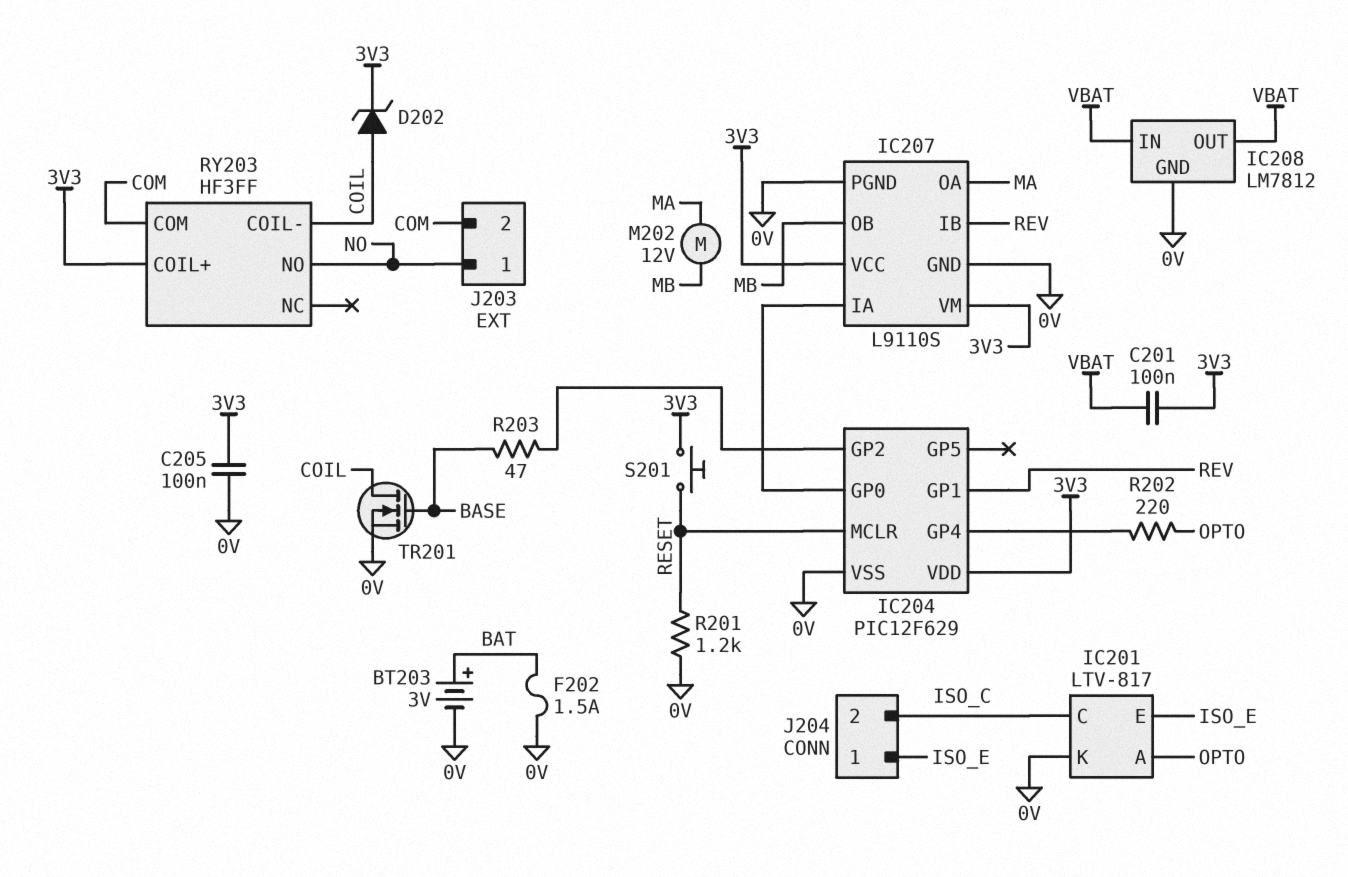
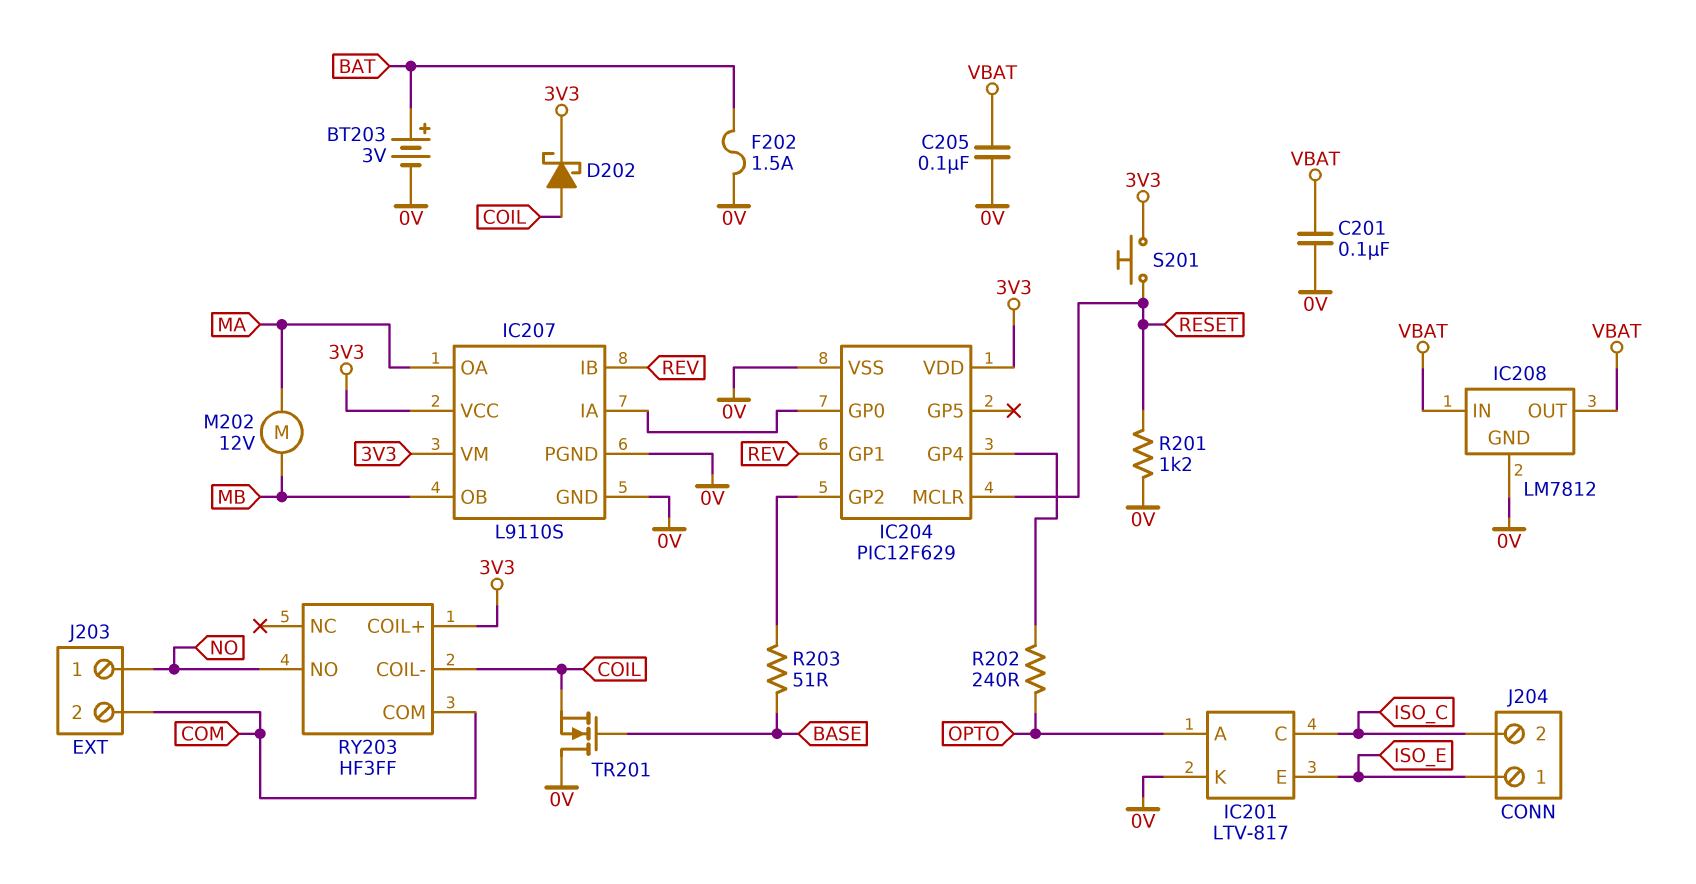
C201: 100nF (3V3, VBAT) -> 100nF (0V, VBAT)
C205: 100nF (0V, 3V3) -> 100nF (0V, VBAT)
D202: zener (A COIL, K 3V3) -> schottky (A COIL, K 3V3)
R202: 220 (IC204/GP4, OPTO) -> 240 (IC204/GP4, OPTO)
R203: 47 (BASE, IC204/GP2) -> 51 (BASE, IC204/GP2)
TR201: NMOS (G BASE, D COIL, S 0V) -> NMOS (G BASE, D 0V, S COIL)

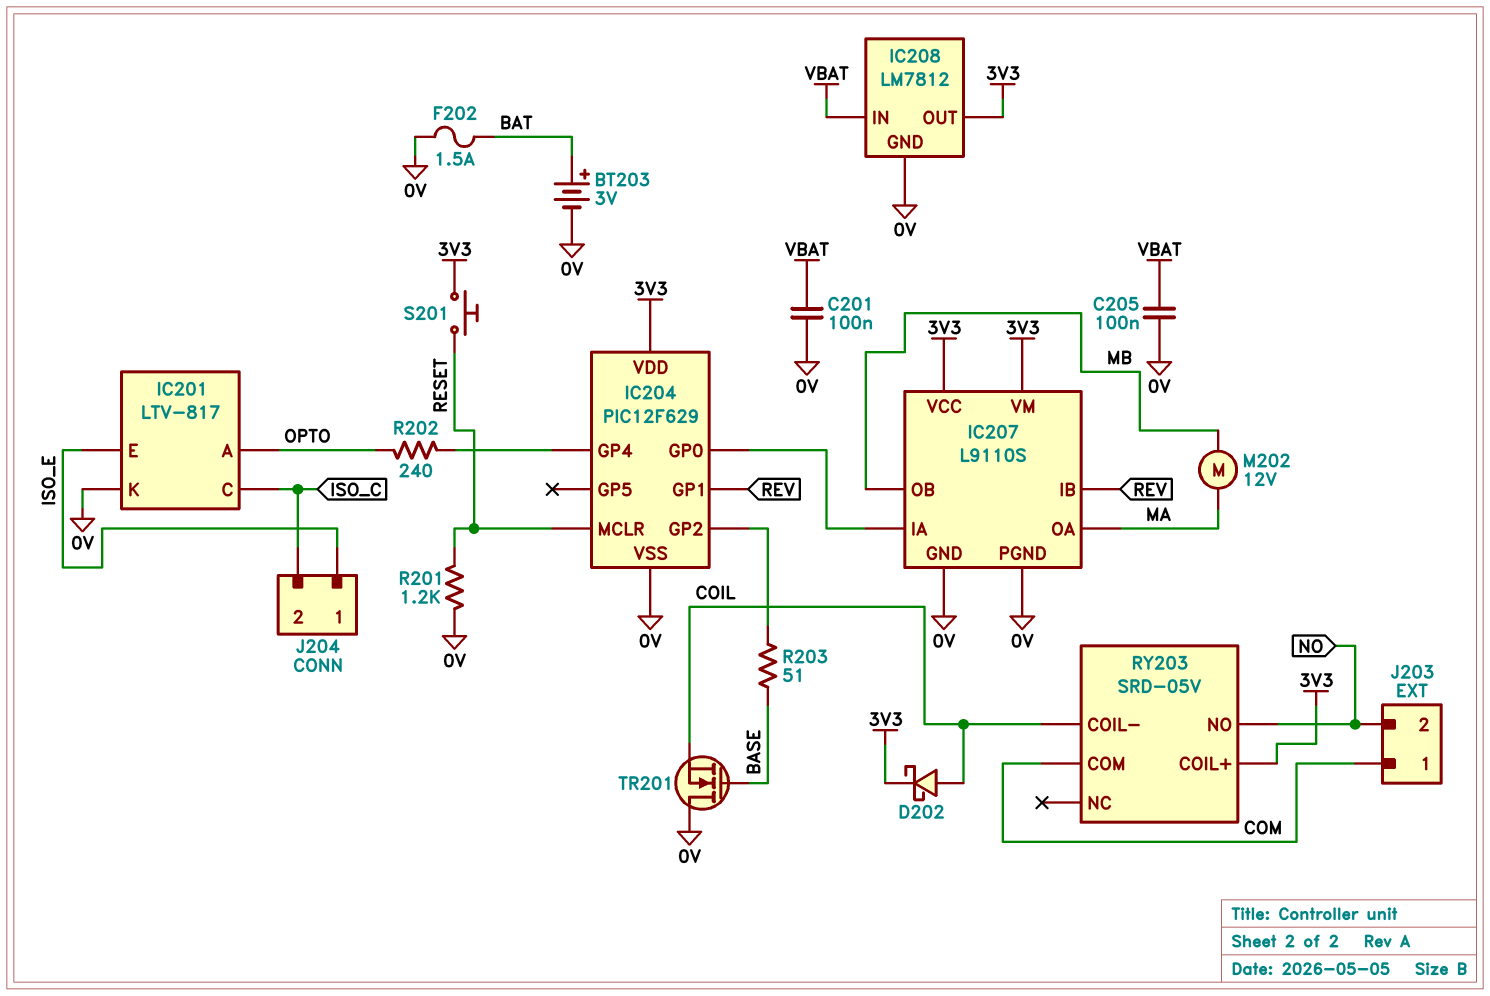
IC208 pin OUT: VBAT -> 3V3
J203 pin 1: NO -> COM
J203 pin 2: COM -> NO
RY203: HF3FF -> SRD-05V

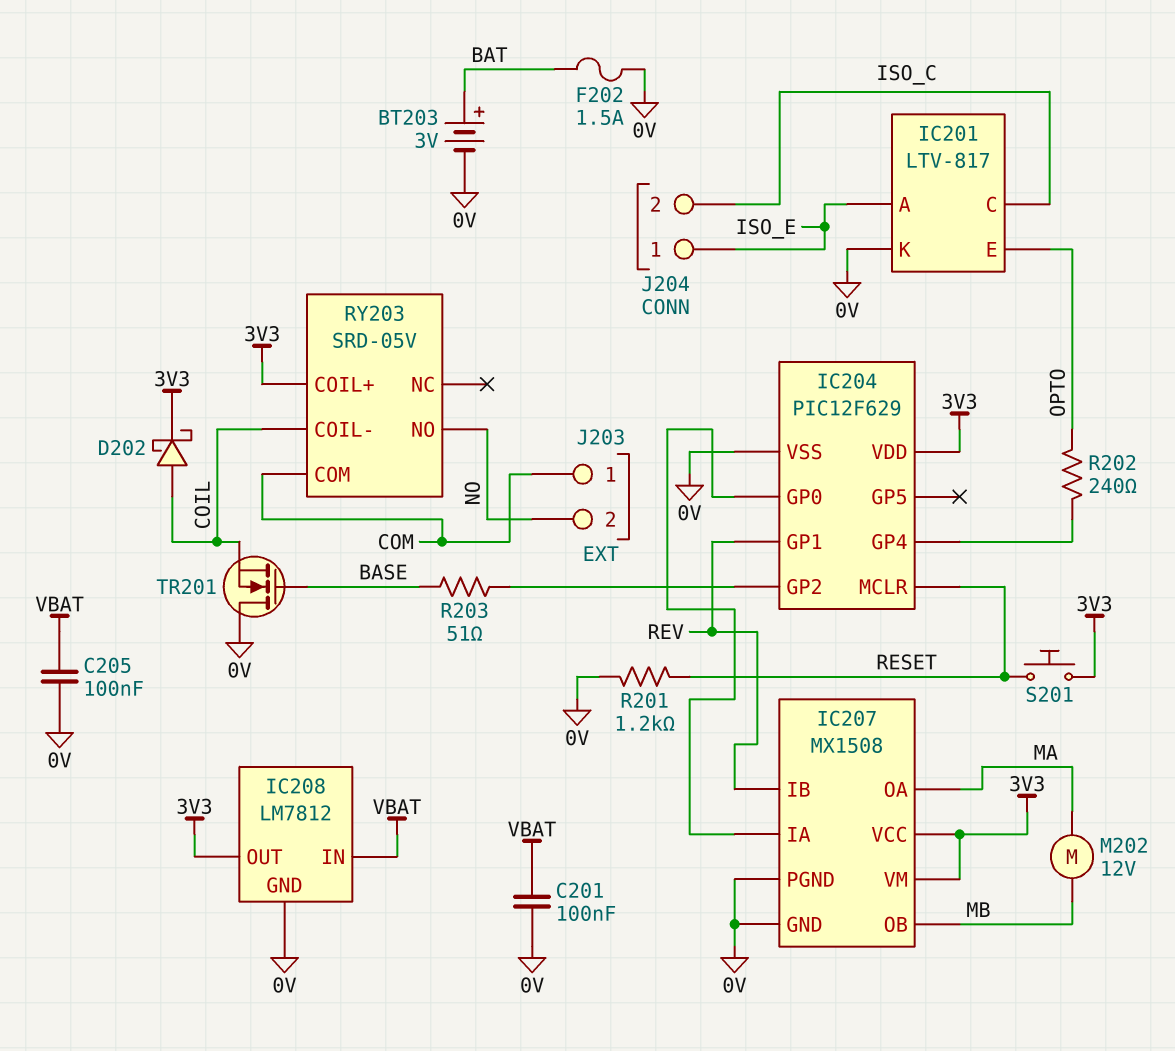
IC201 pin A: OPTO -> ISO_E
IC201 pin E: ISO_E -> OPTO
IC207: L9110S -> MX1508

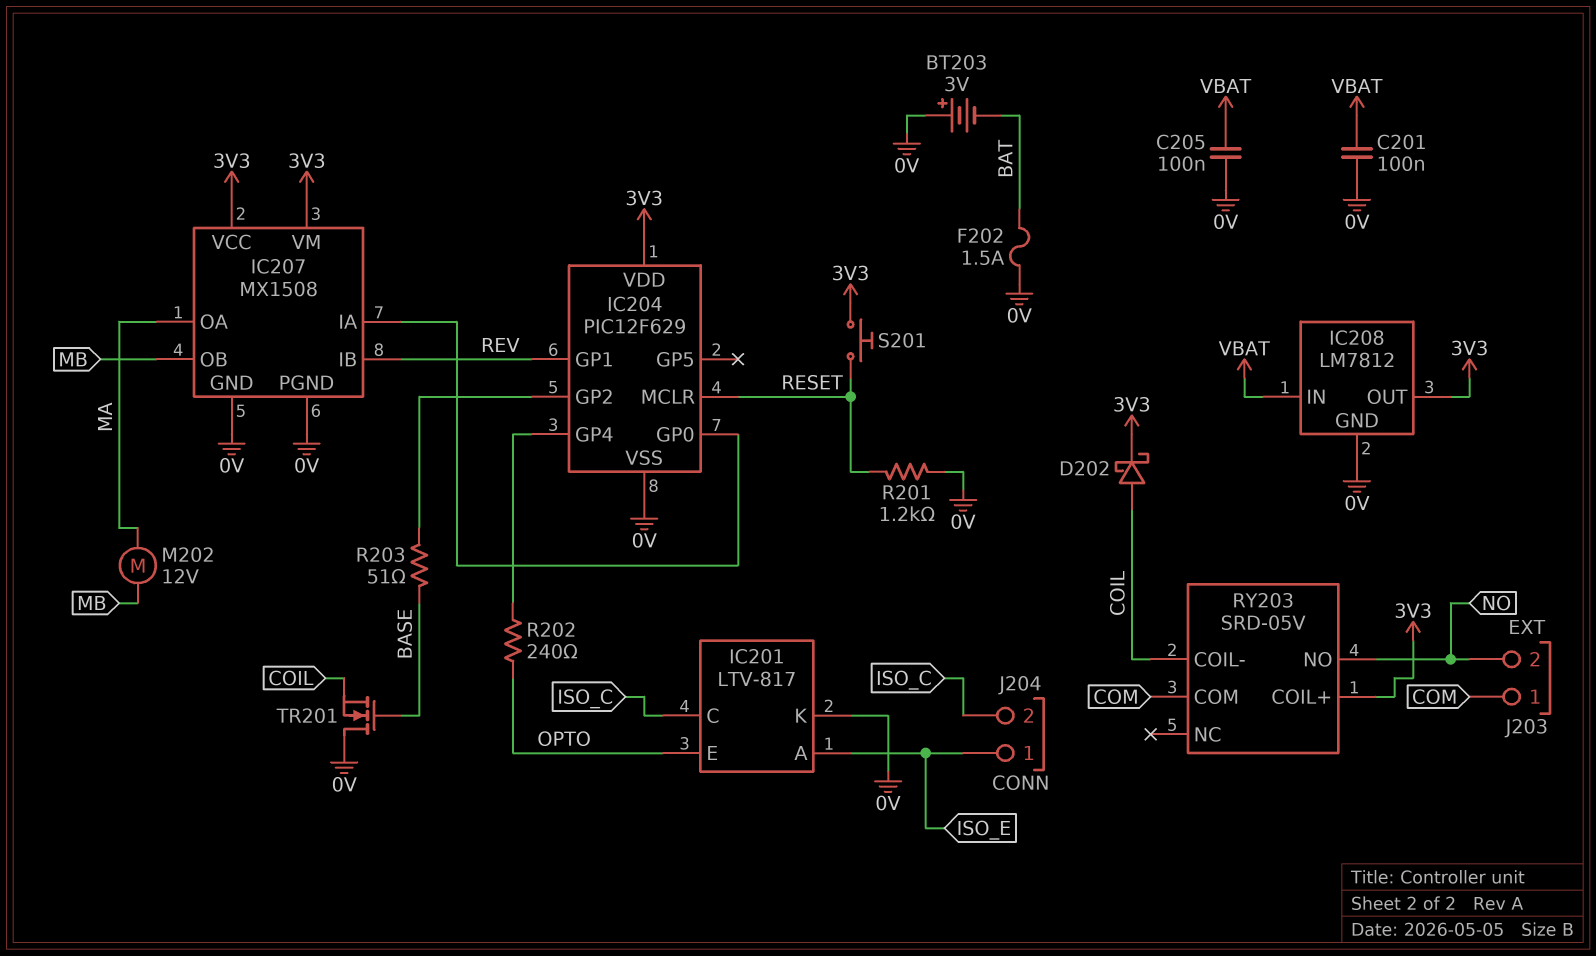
BT203: 3V (plus BAT, minus 0V) -> 3V (plus 0V, minus BAT)

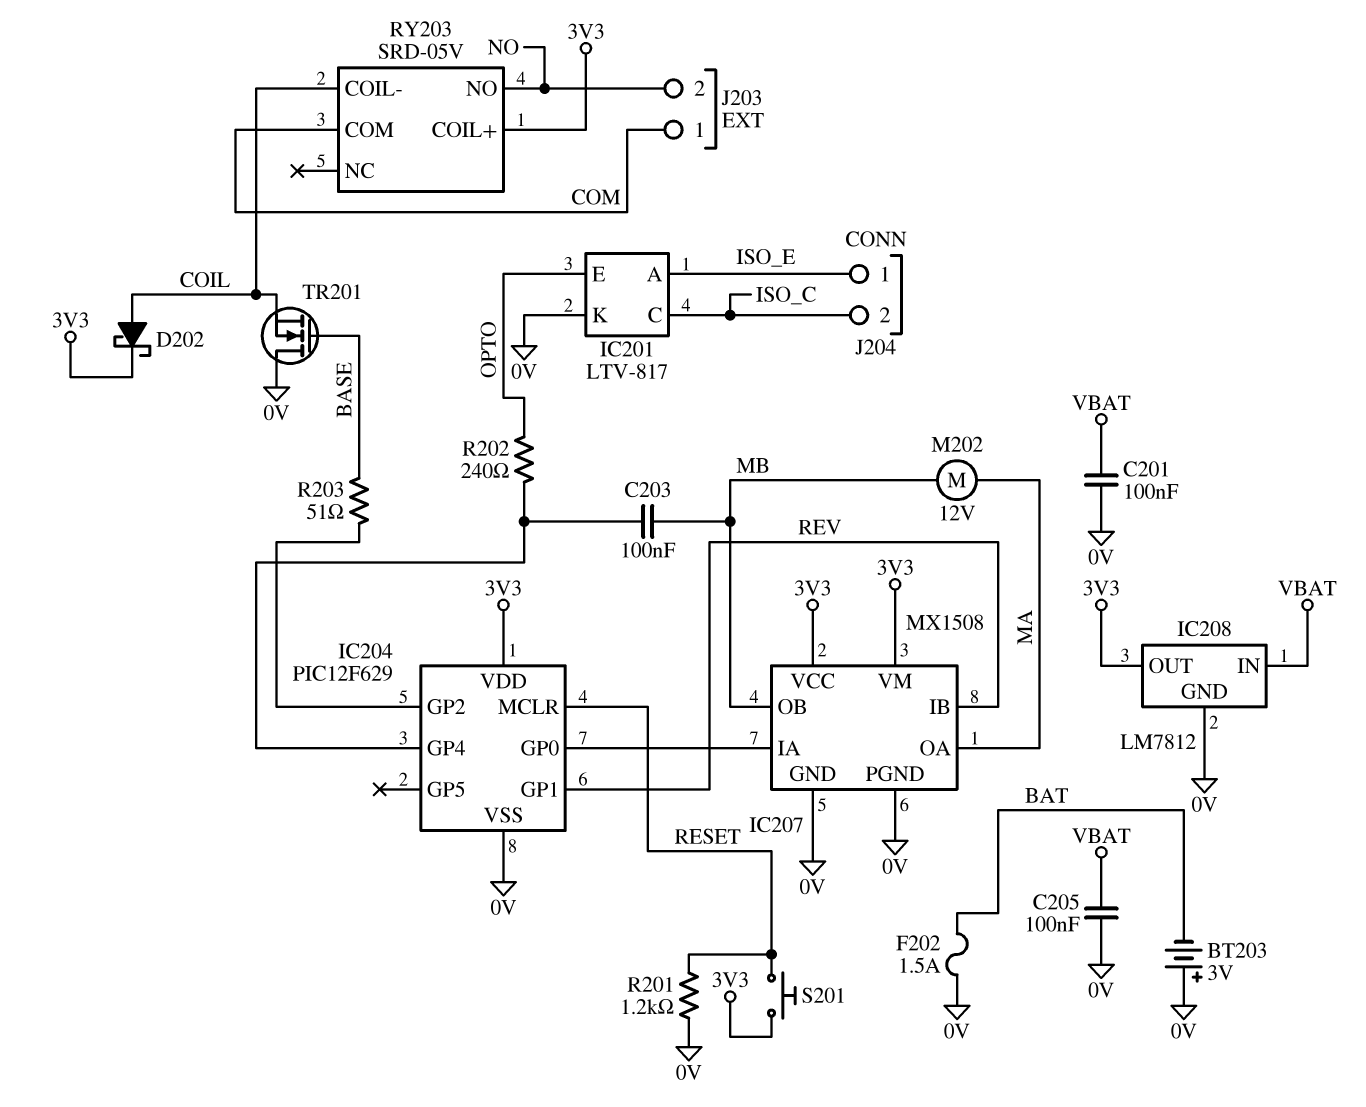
C203: none -> 100nF (IC204/GP4, MB)

